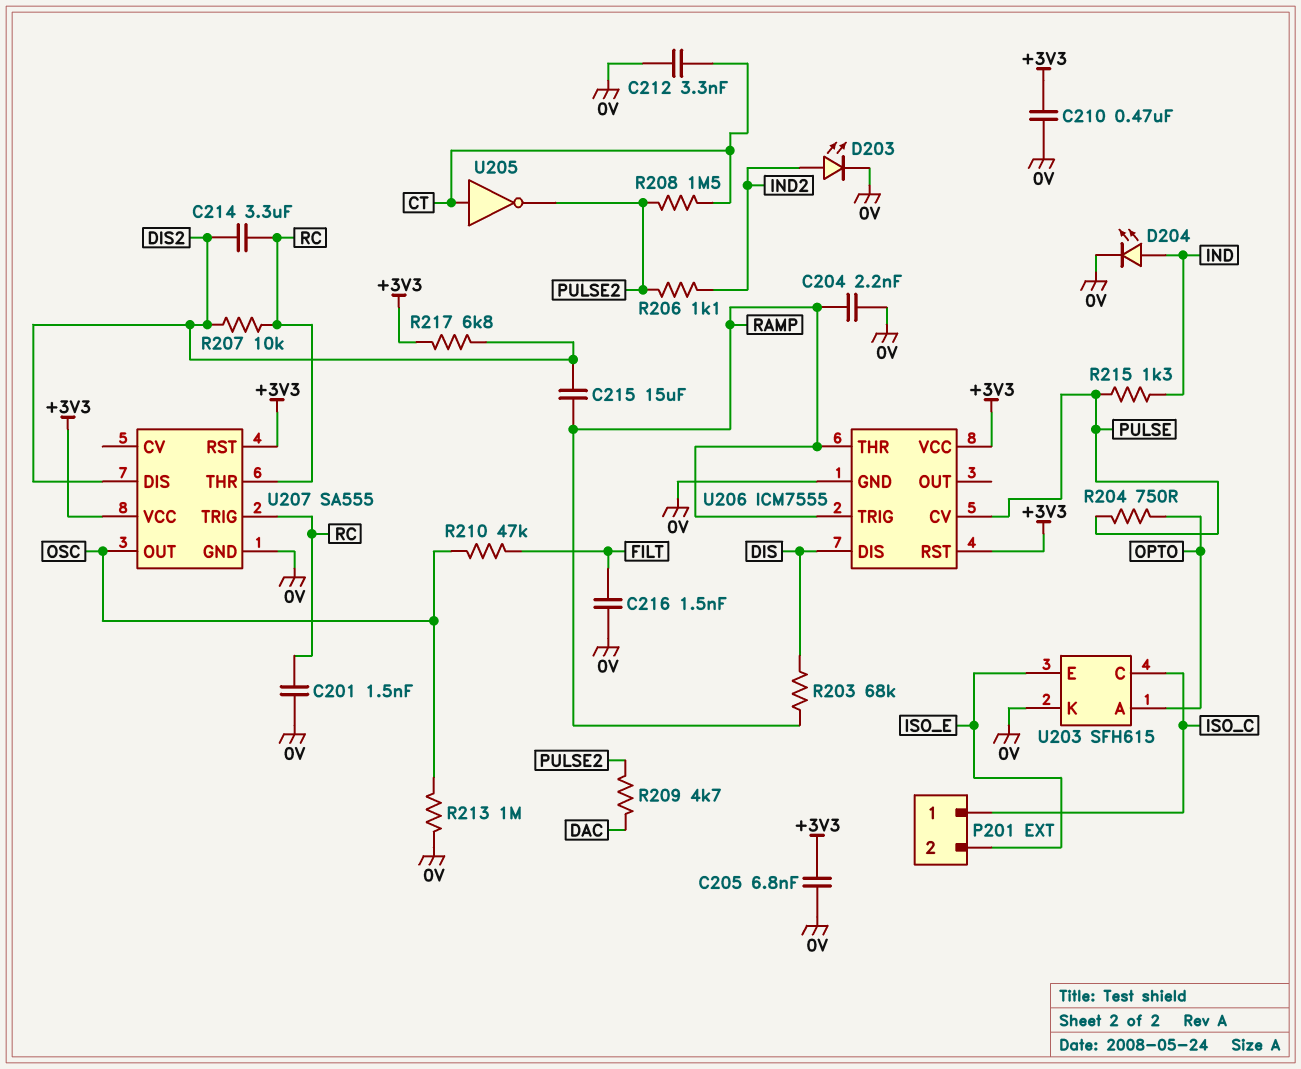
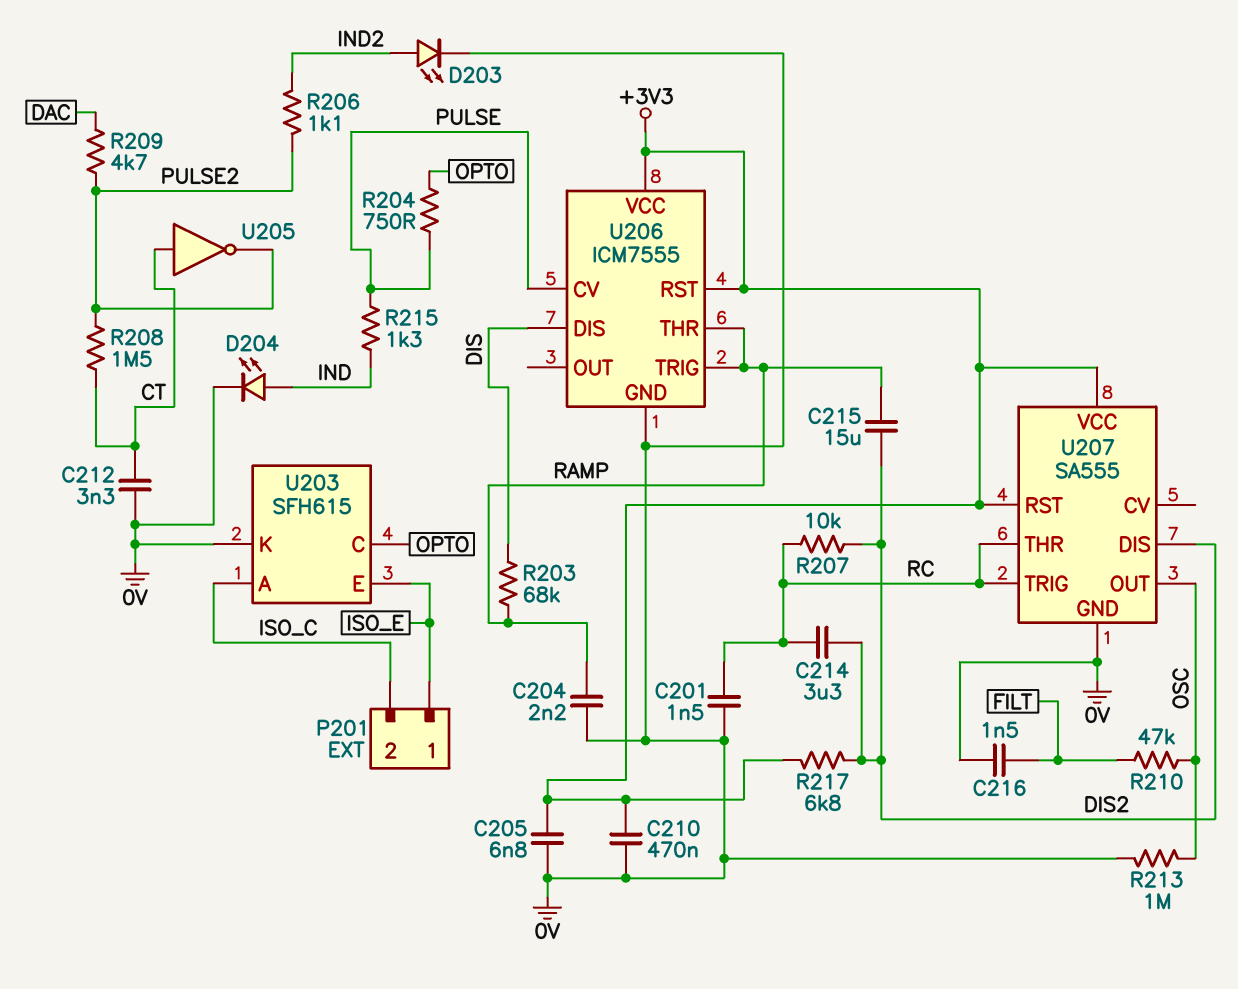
P201 pin 1: ISO_C -> ISO_E
P201 pin 2: ISO_E -> ISO_C
U203 pin A: OPTO -> ISO_C
U203 pin C: ISO_C -> OPTO

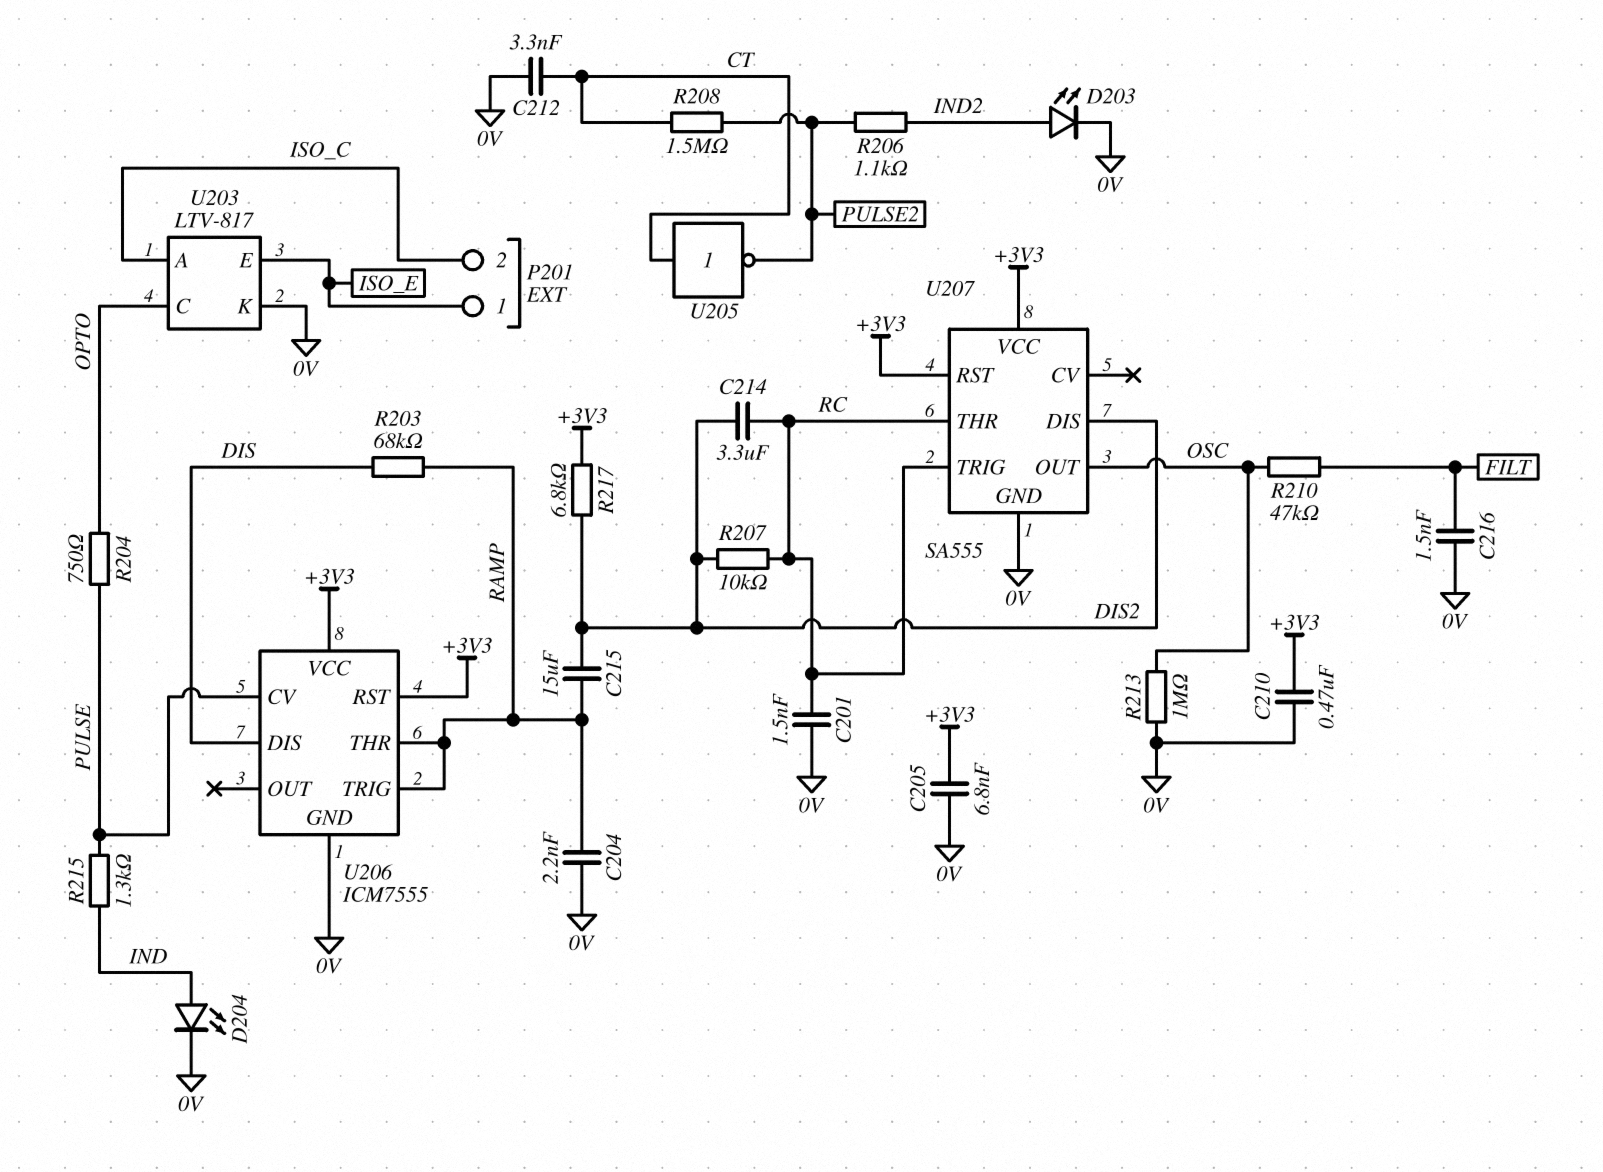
R209: 4.7k (DAC, PULSE2) -> none
U203: SFH615 -> LTV-817

